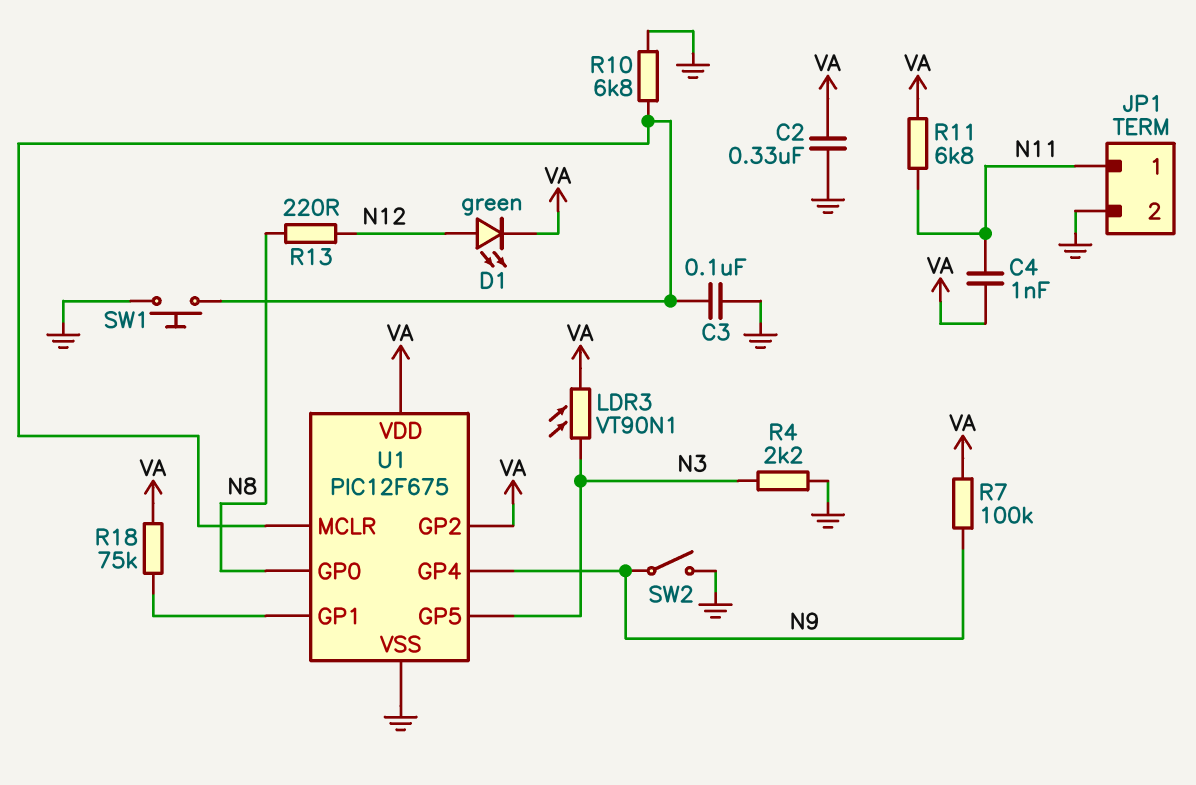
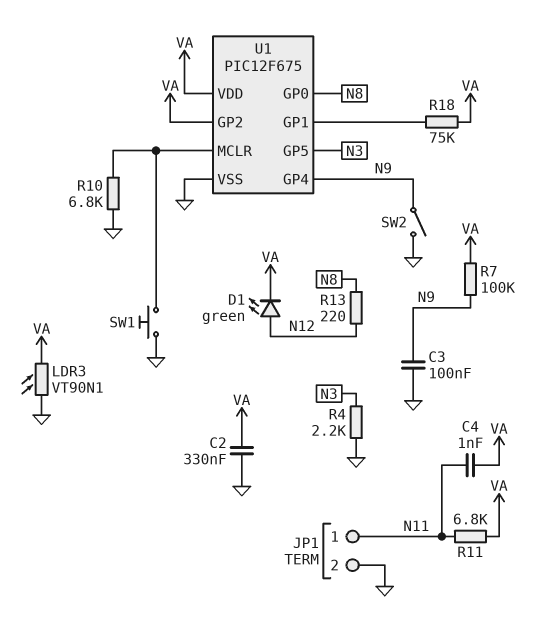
C3: 100nF (GND, U1/MCLR) -> 100nF (GND, N9)
LDR3: VT90N1 (N3, VA) -> VT90N1 (GND, VA)

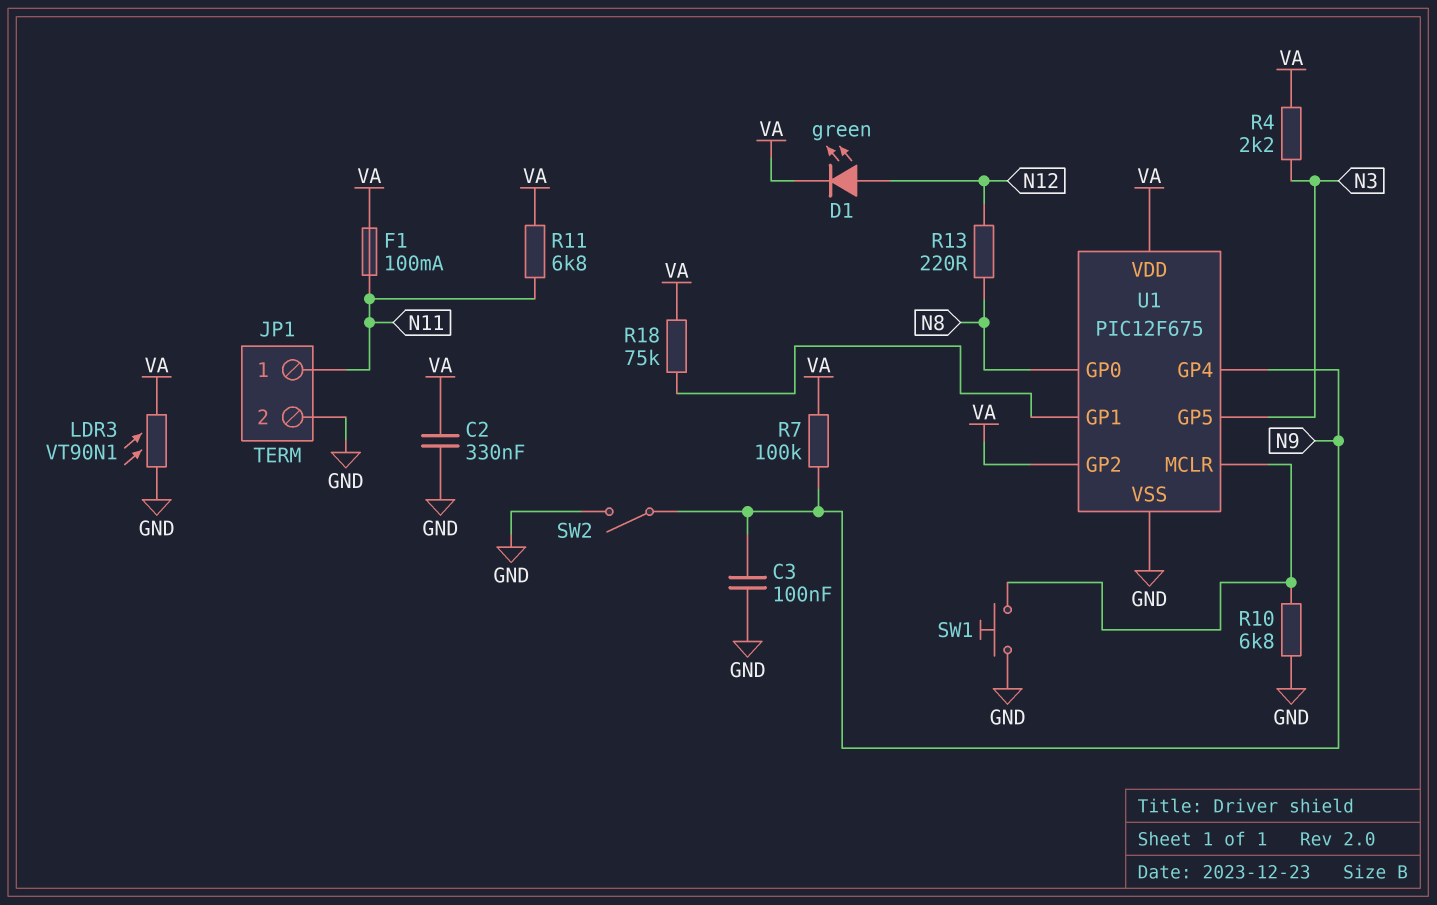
C4: 1nF (N11, VA) -> none
F1: none -> 100mA (N11, VA)
R4: 2.2k (GND, N3) -> 2.2k (N3, VA)

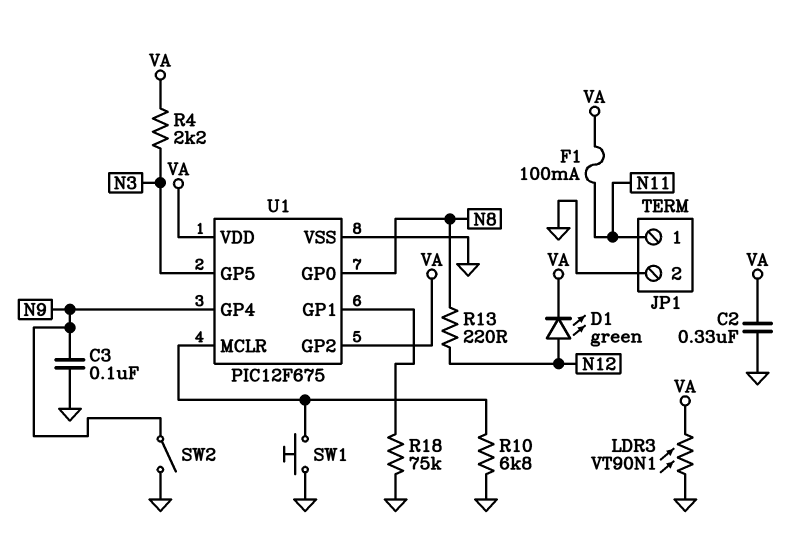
R7: 100k (N9, VA) -> none
R11: 6.8k (N11, VA) -> none
R18: 75k (U1/GP1, VA) -> 75k (GND, U1/GP1)

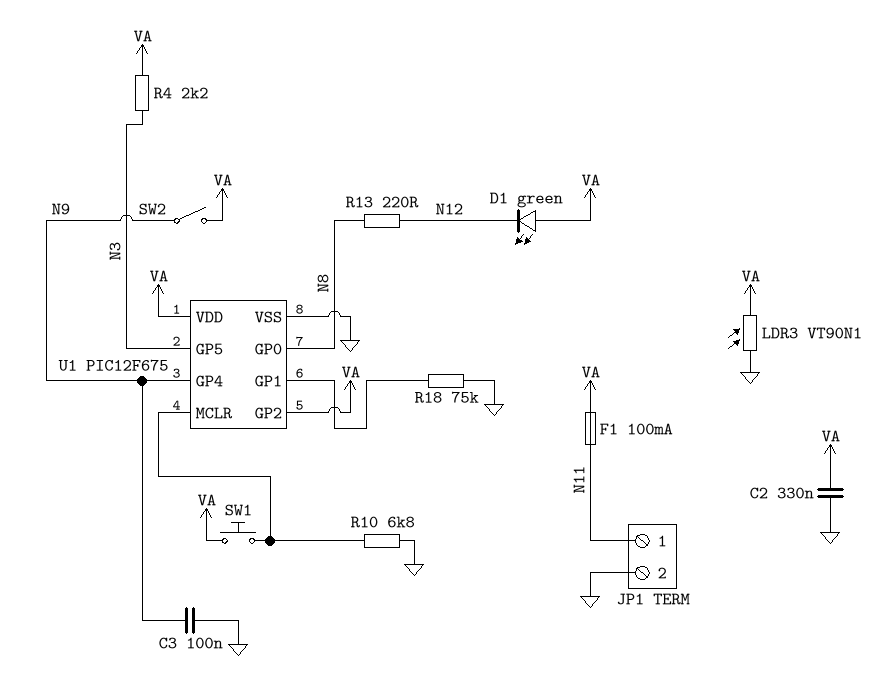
D1: LED green (A N12, K VA) -> LED green (A VA, K N12)
SW1: button (GND, U1/MCLR) -> button (U1/MCLR, VA)
SW2: switch (GND, N9) -> switch (N9, VA)

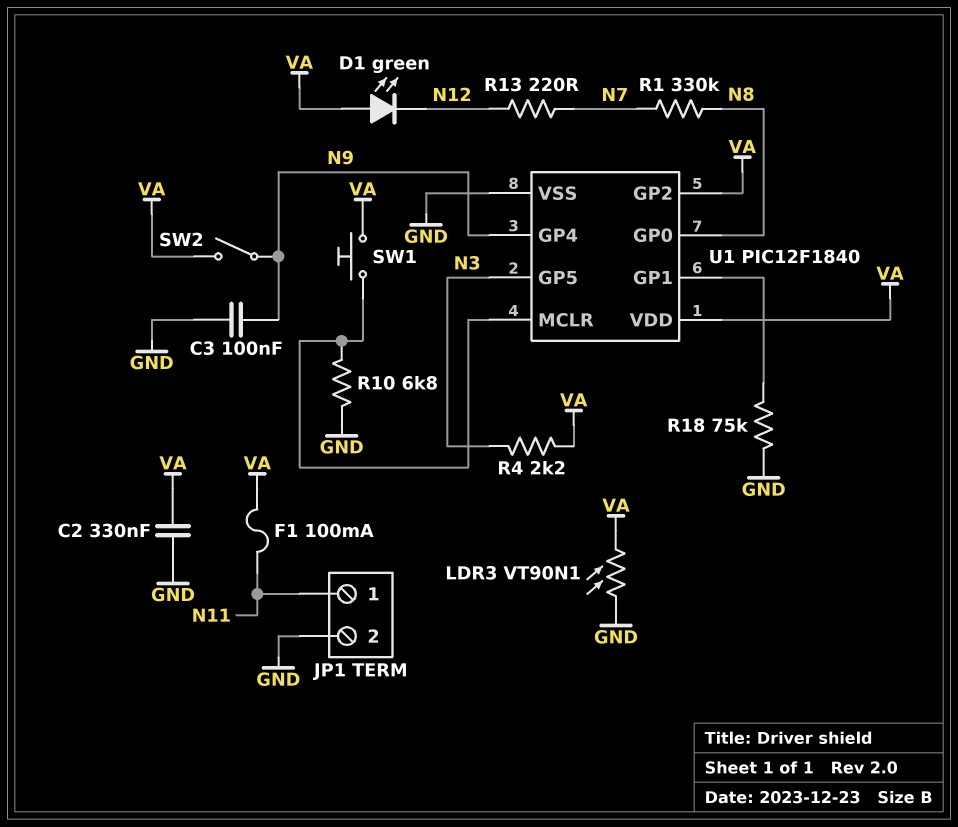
R1: none -> 330k (N7, N8)
R13: 220 (N8, N12) -> 220 (N7, N12)
U1: PIC12F675 -> PIC12F1840

